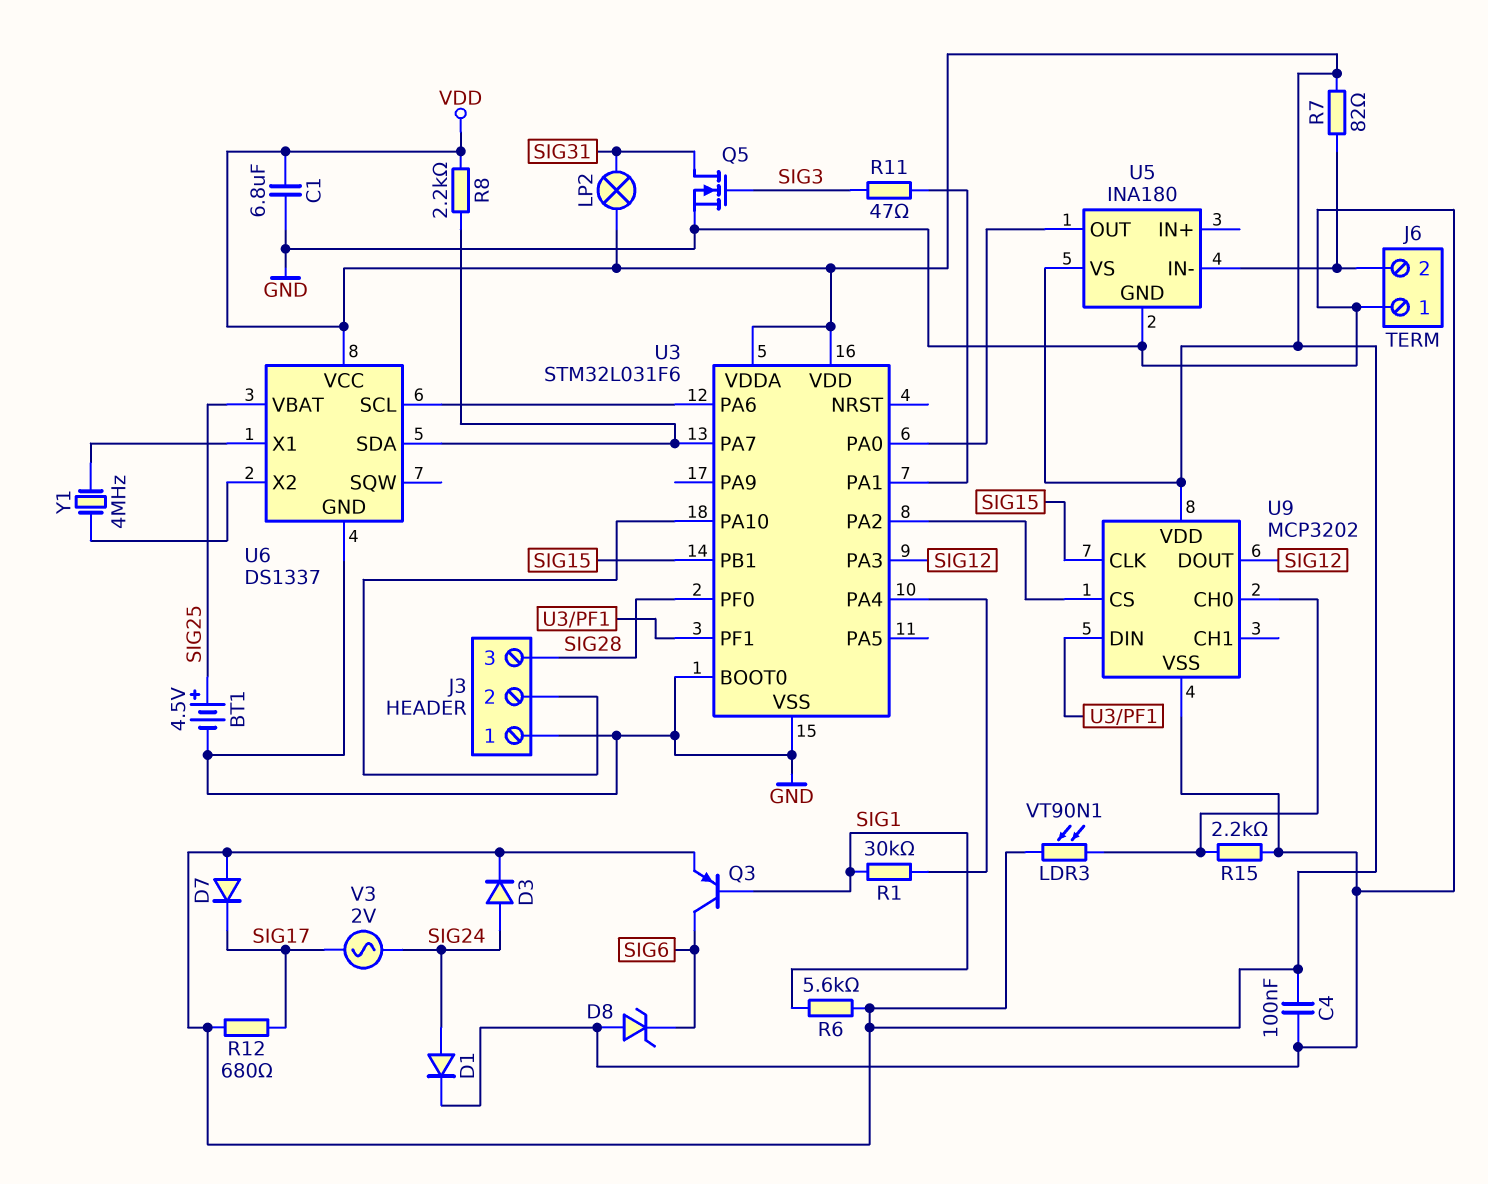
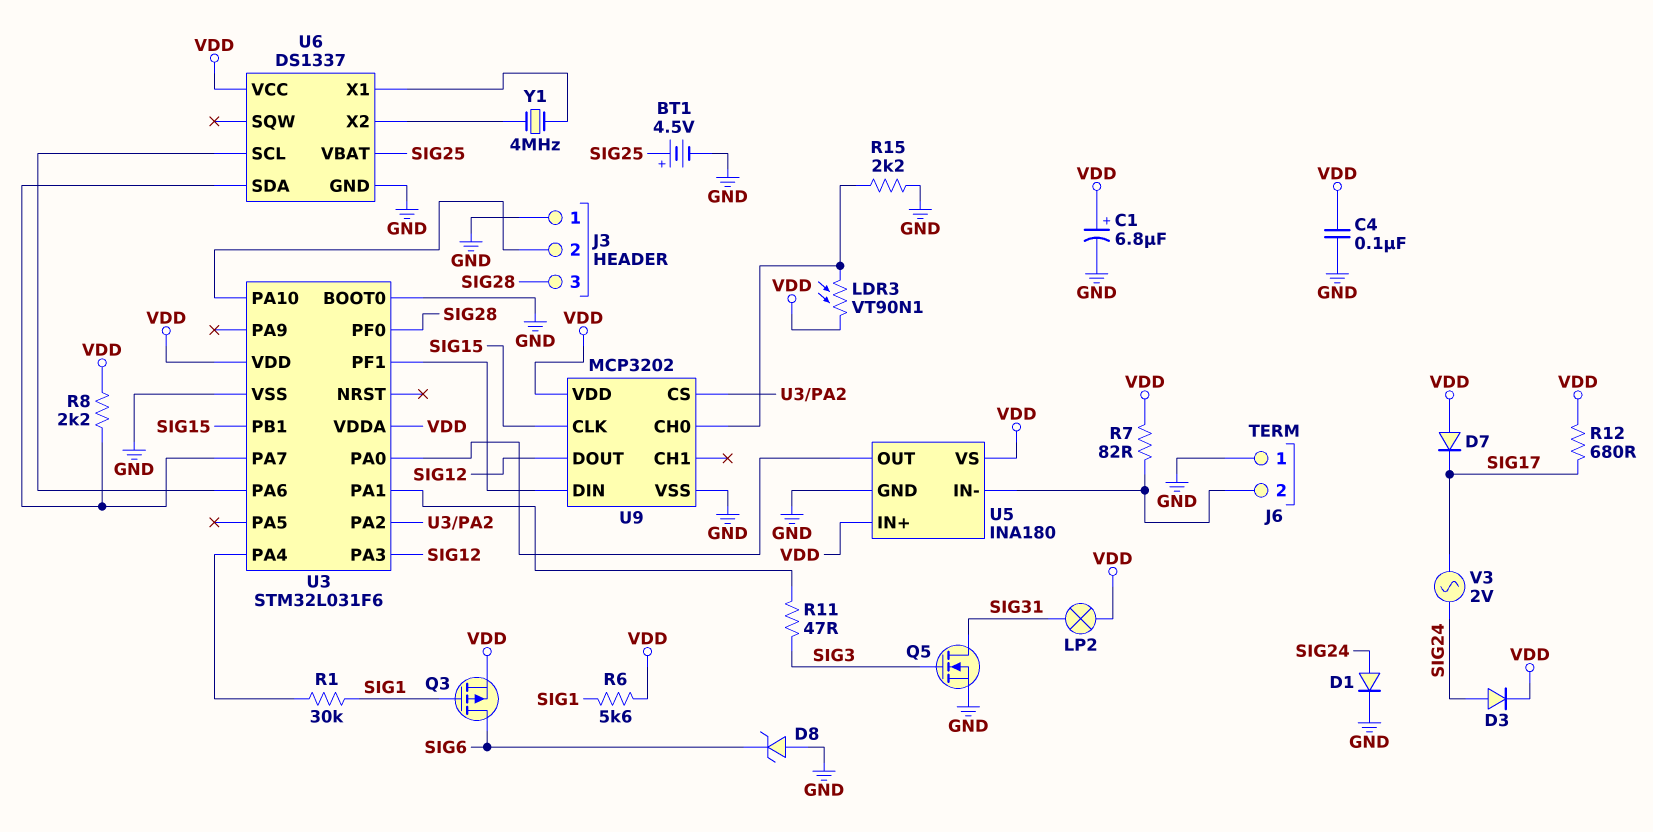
C1: 6.8uF (GND, VDD) -> 6.8uF (plus VDD, minus GND)
Q3: PNP (B SIG1, C SIG6, E VDD) -> PMOS (G SIG1, D SIG6, S VDD)
U5 pin IN+: none -> VDD

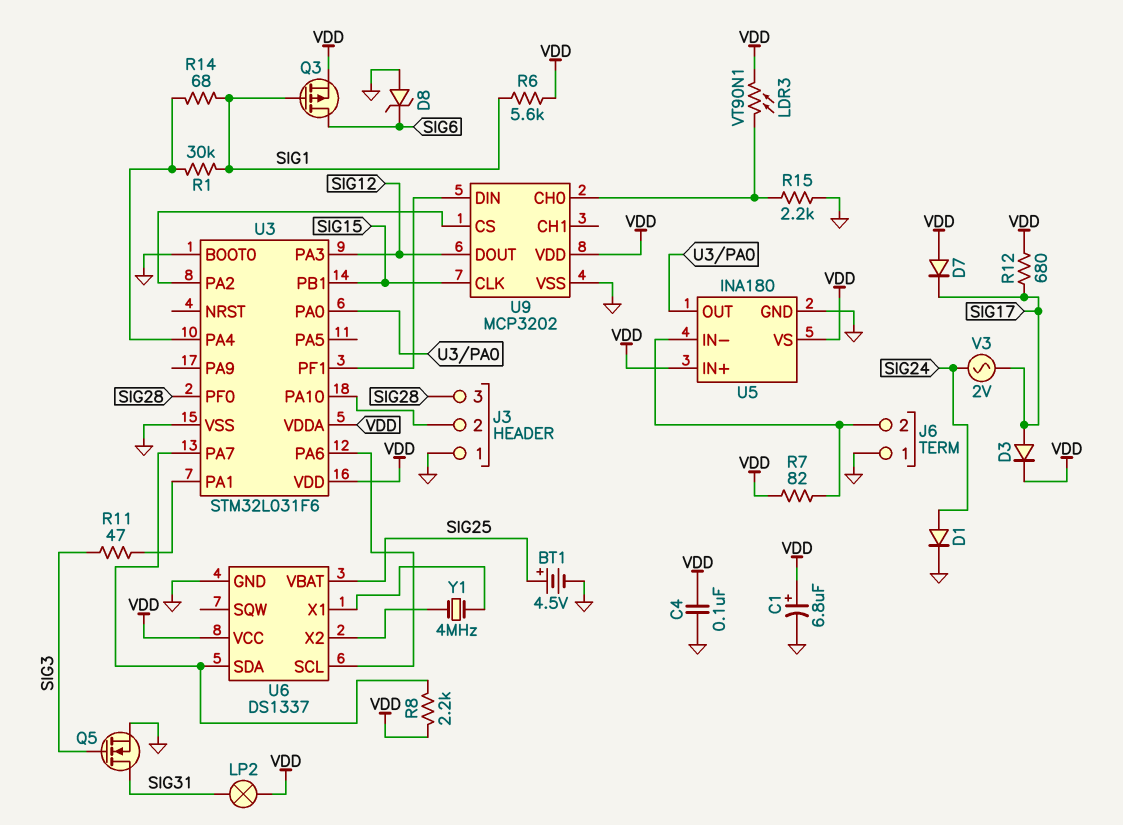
D3: diode (A SIG24, K VDD) -> diode (A SIG17, K VDD)
R14: none -> 68 (SIG1, U3/PA4)

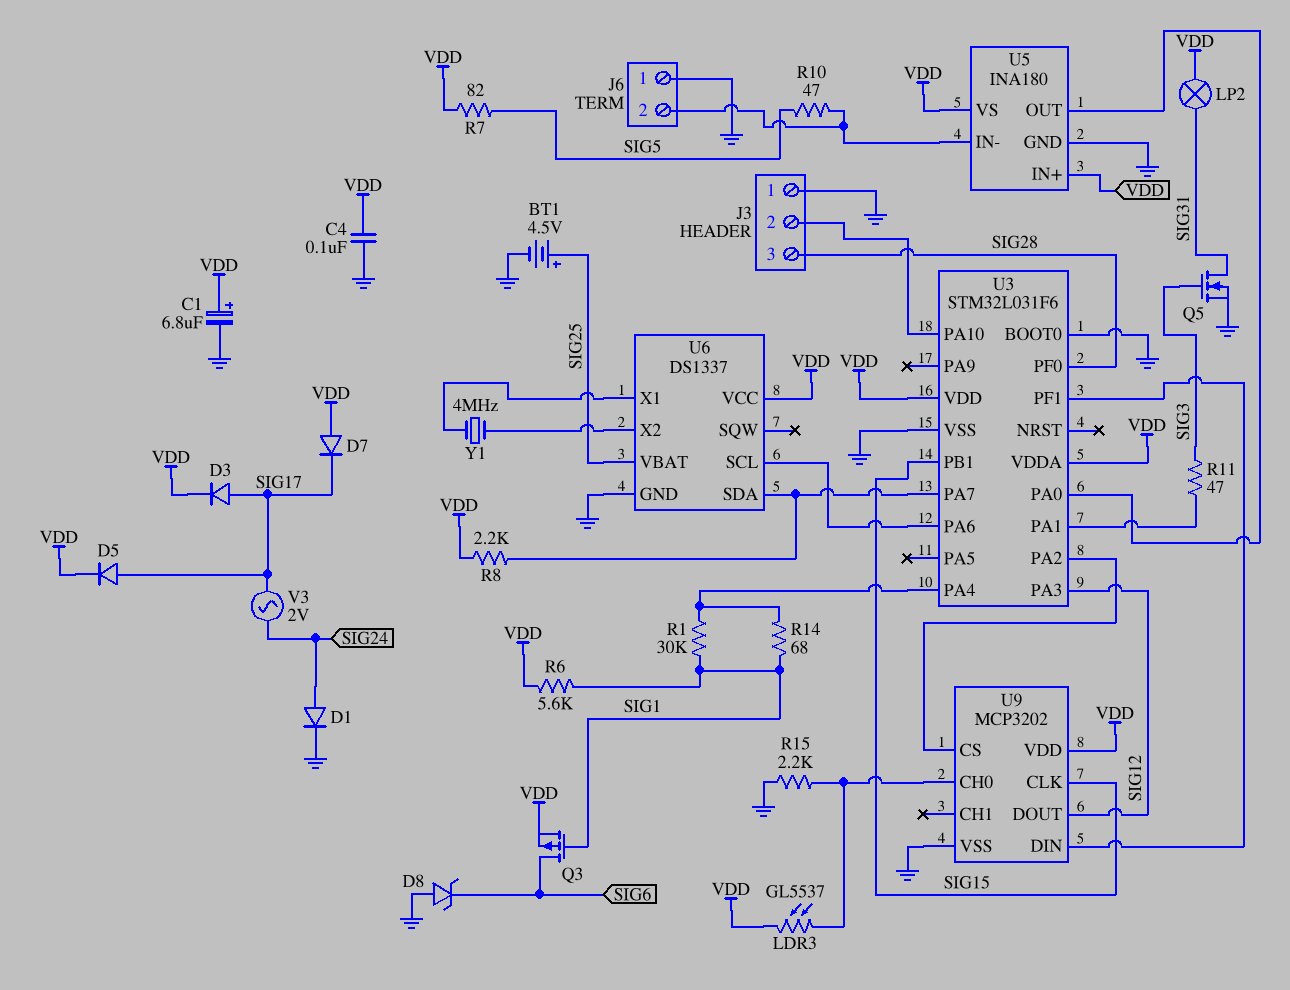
D5: none -> diode (A SIG17, K VDD)
LDR3: VT90N1 (U9/CH0, VDD) -> GL5537 (U9/CH0, VDD)
R7: 82 (J6/2, VDD) -> 82 (SIG5, VDD)
R10: none -> 47 (J6/2, SIG5)
R12: 680 (SIG17, VDD) -> none

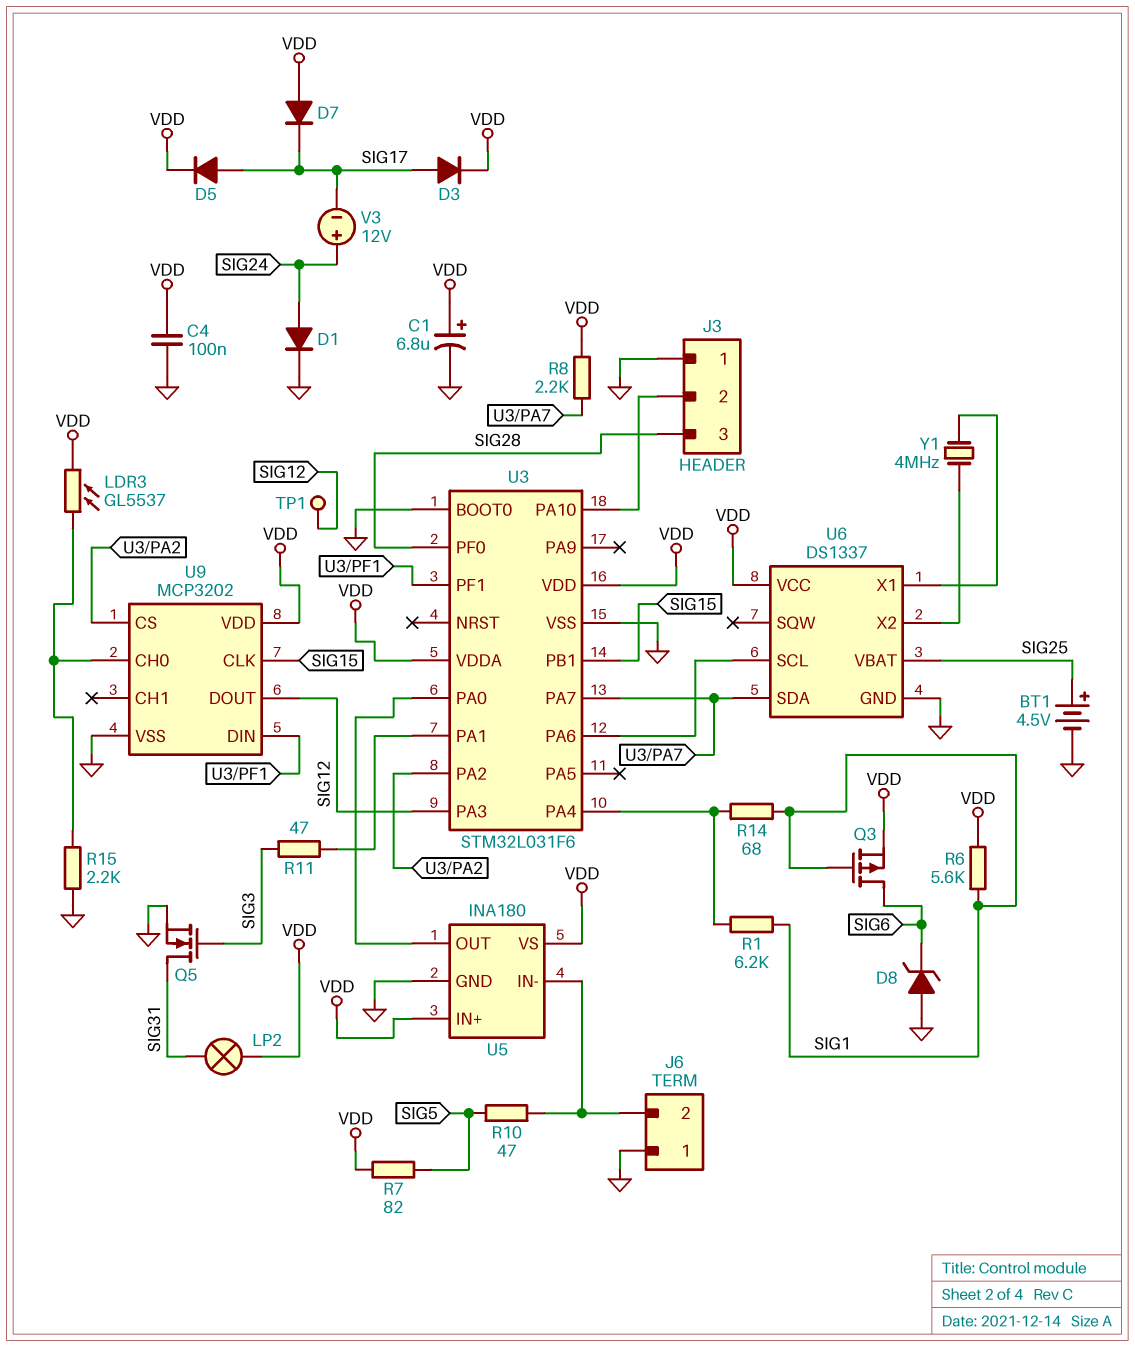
R1: 30k (SIG1, U3/PA4) -> 6.2k (SIG1, U3/PA4)
TP1: none -> test point (SIG12)
V3: AC 2V (SIG17, SIG24) -> 12V (plus SIG24, minus SIG17)

